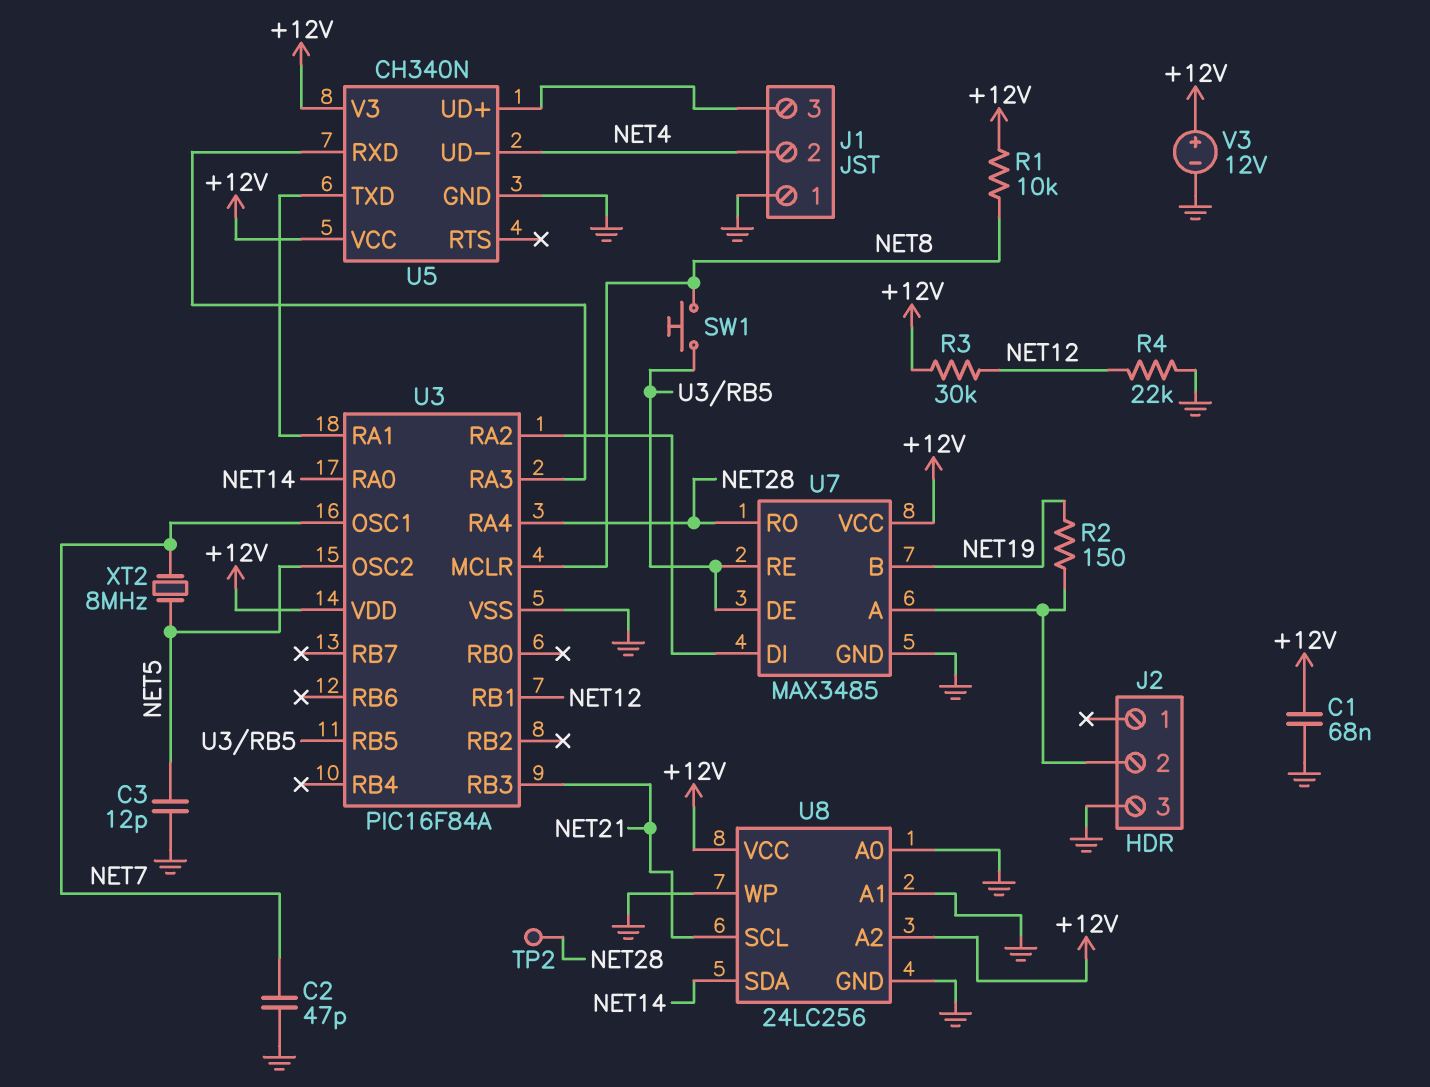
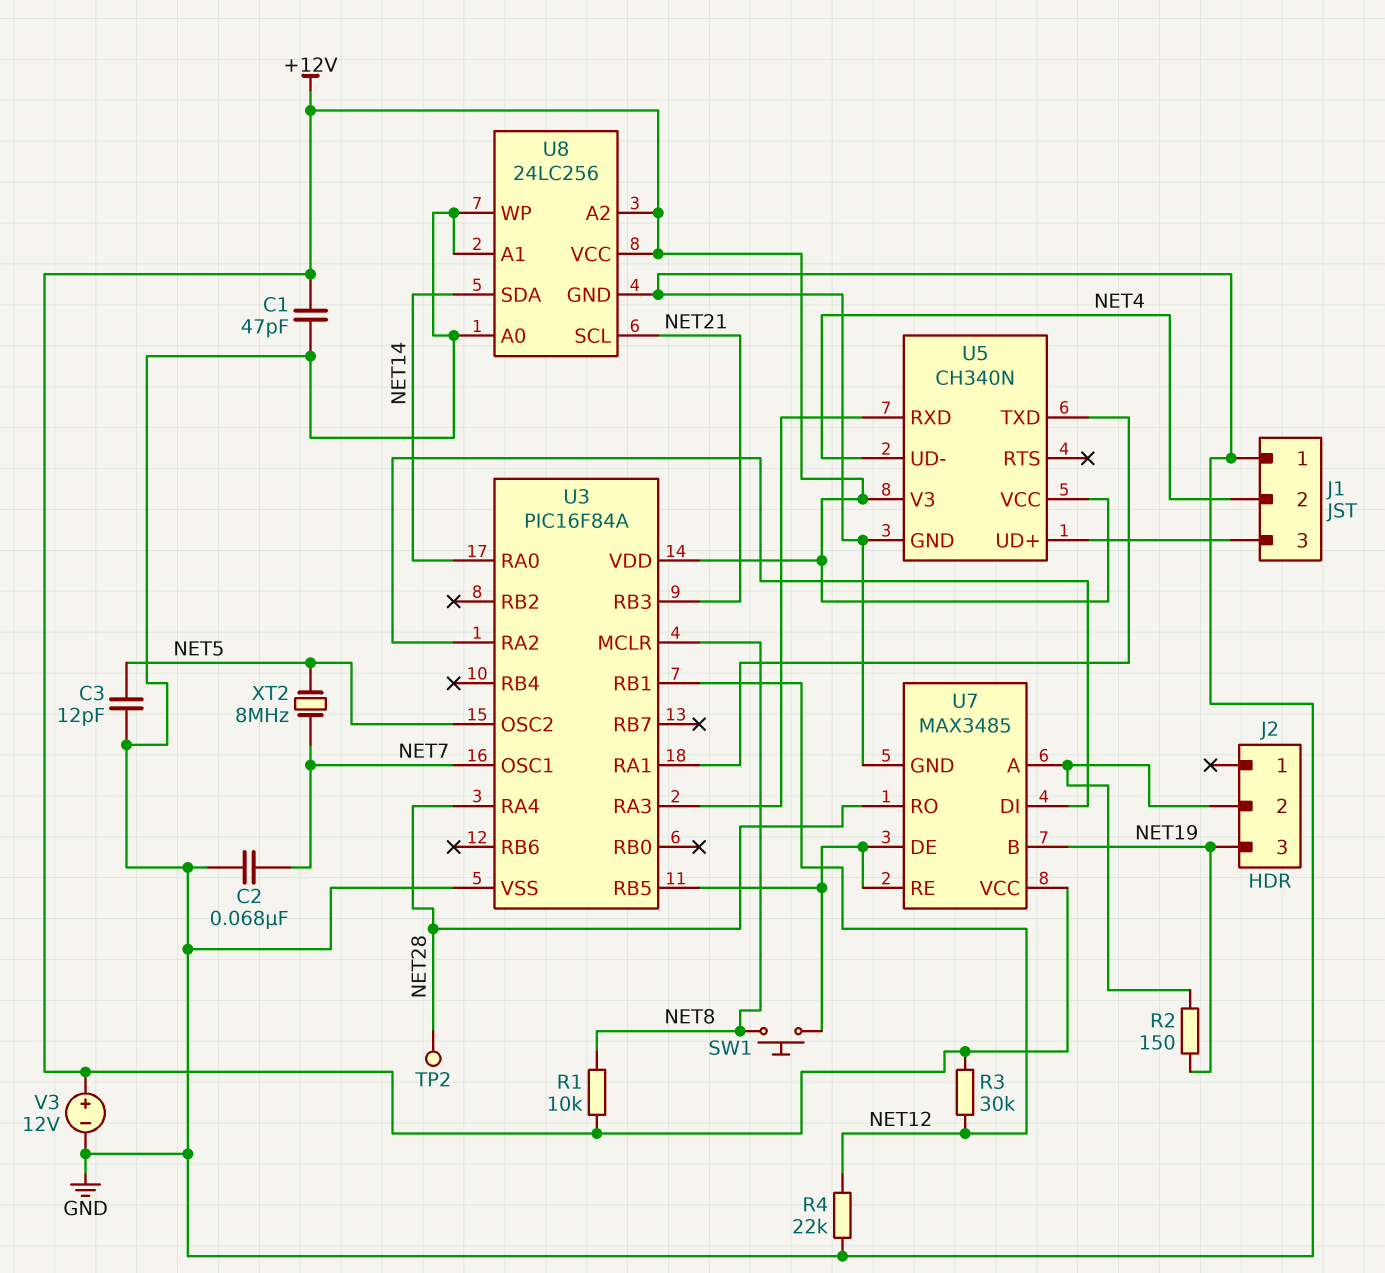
C1: 68nF (+12V, GND) -> 47pF (+12V, GND)
C2: 47pF (GND, NET7) -> 68nF (GND, NET7)
J2 pin 3: GND -> NET19

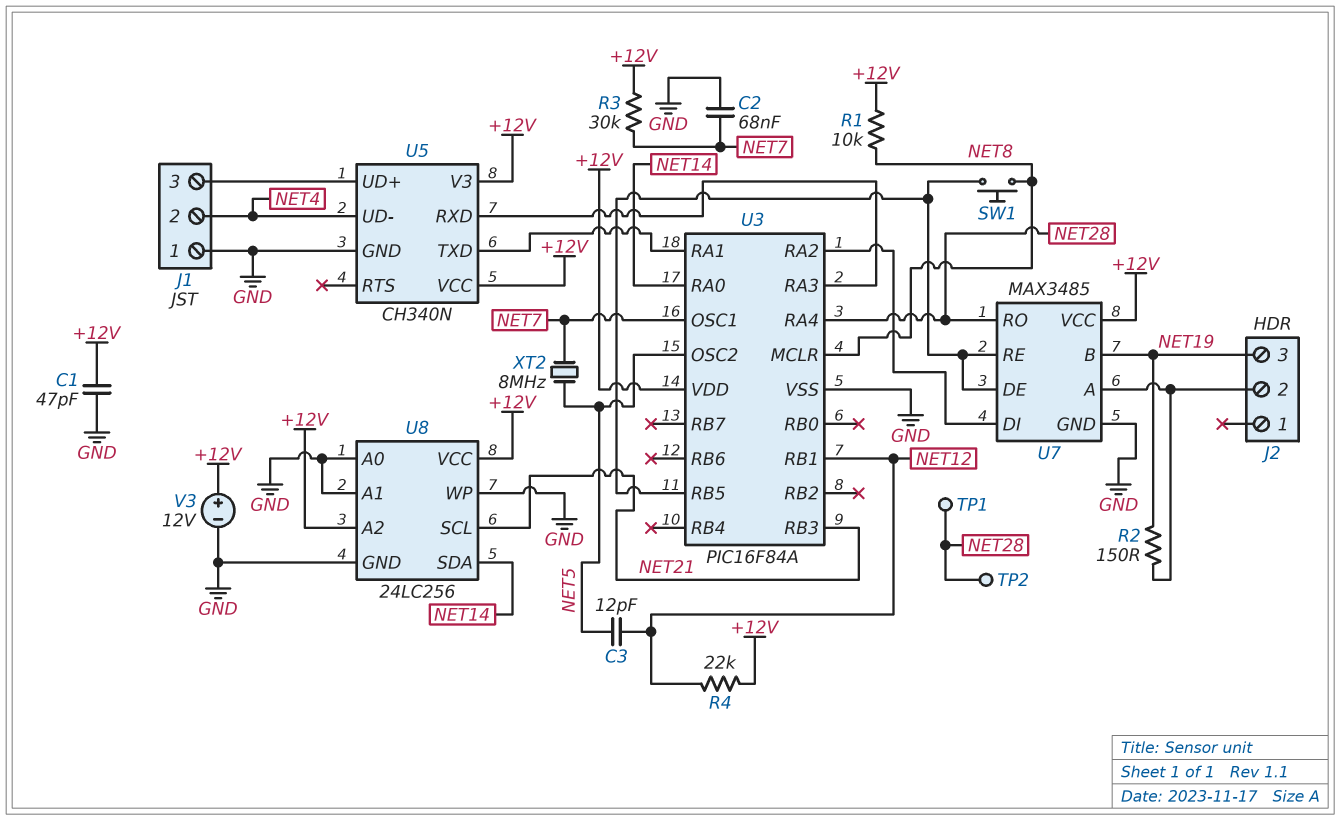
C3: 12pF (GND, NET5) -> 12pF (NET5, NET12)
R3: 30k (+12V, NET12) -> 30k (+12V, NET7)
R4: 22k (GND, NET12) -> 22k (+12V, NET12)
TP1: none -> test point (NET28)

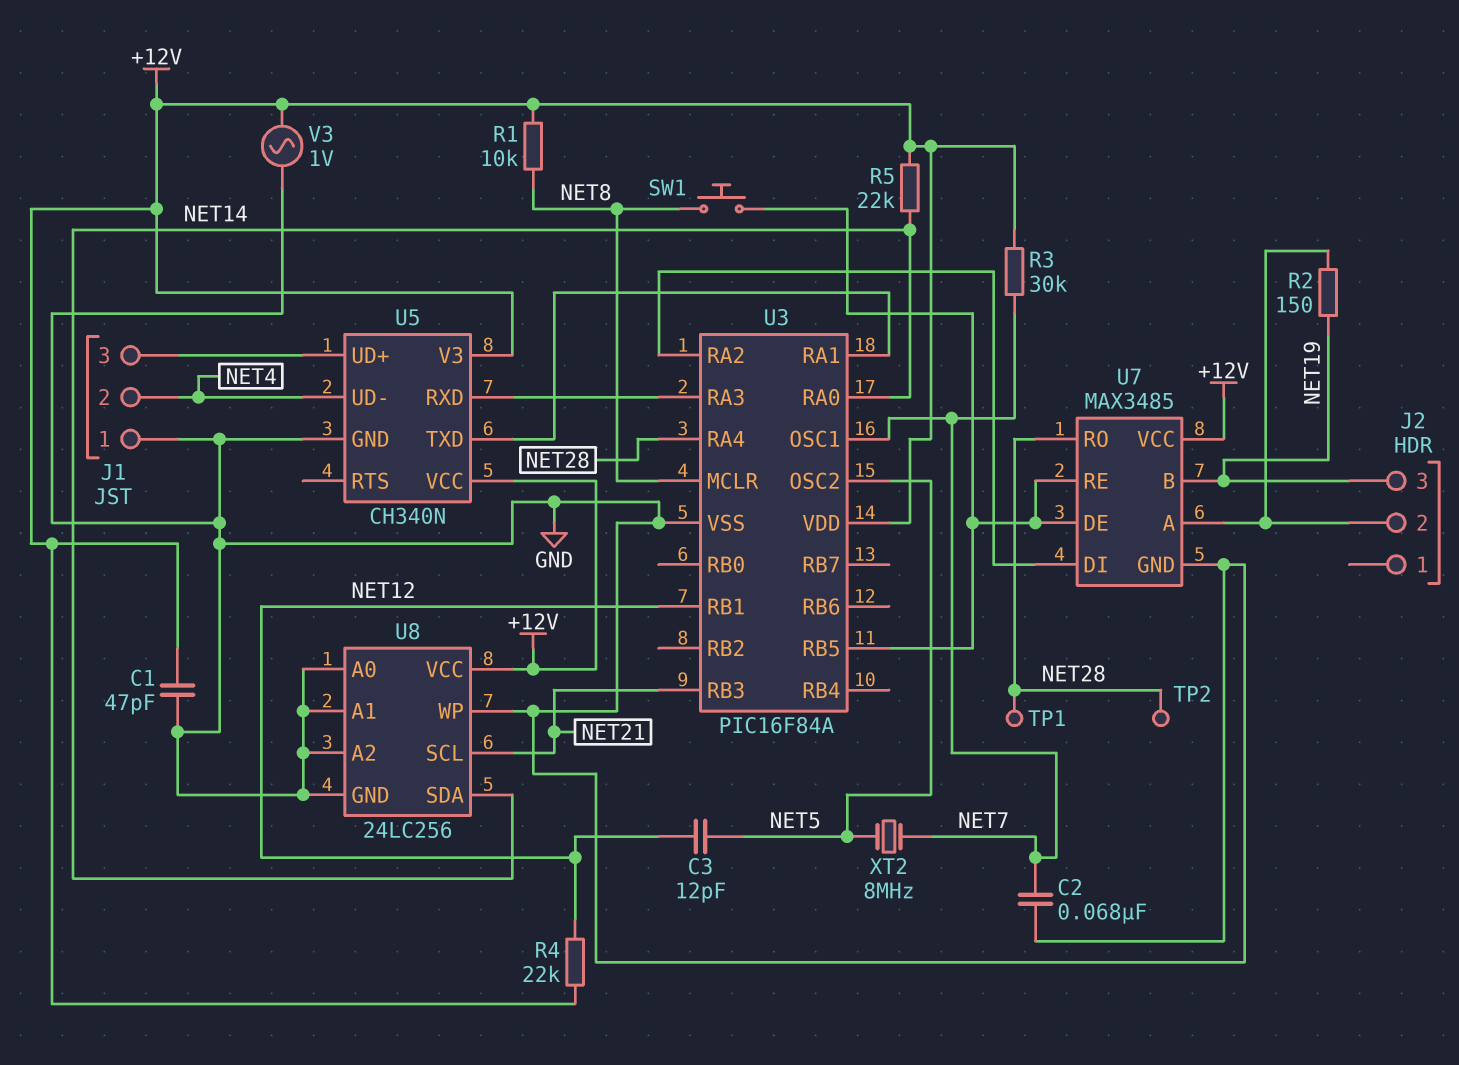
R5: none -> 22k (+12V, NET14)
U8 pin A2: +12V -> GND
V3: 12V (plus +12V, minus GND) -> AC 1V (+12V, GND)

